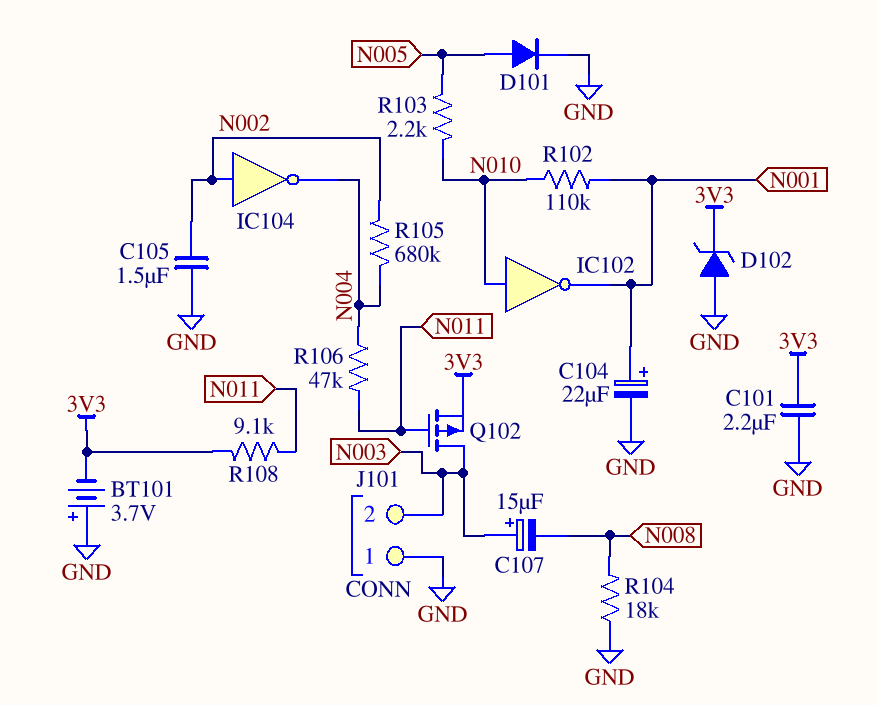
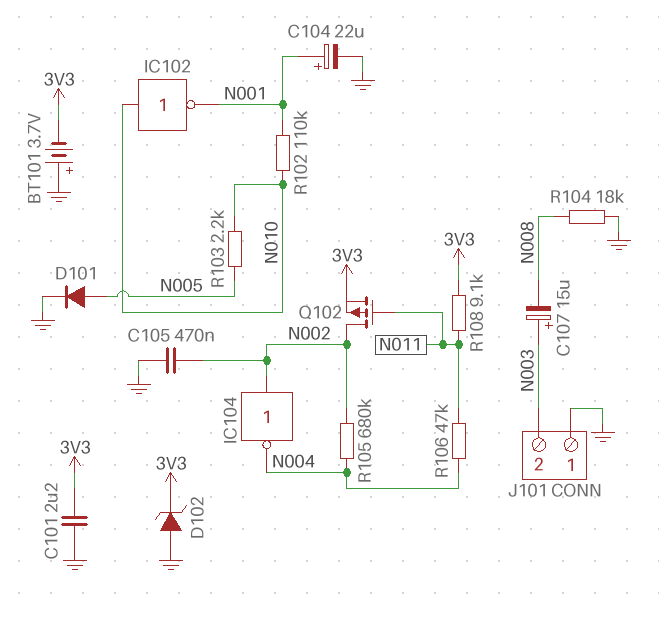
C105: 1.5uF (GND, N002) -> 470nF (GND, N002)
Q102: PMOS (G N011, D N003, S 3V3) -> PMOS (G N011, D N002, S 3V3)

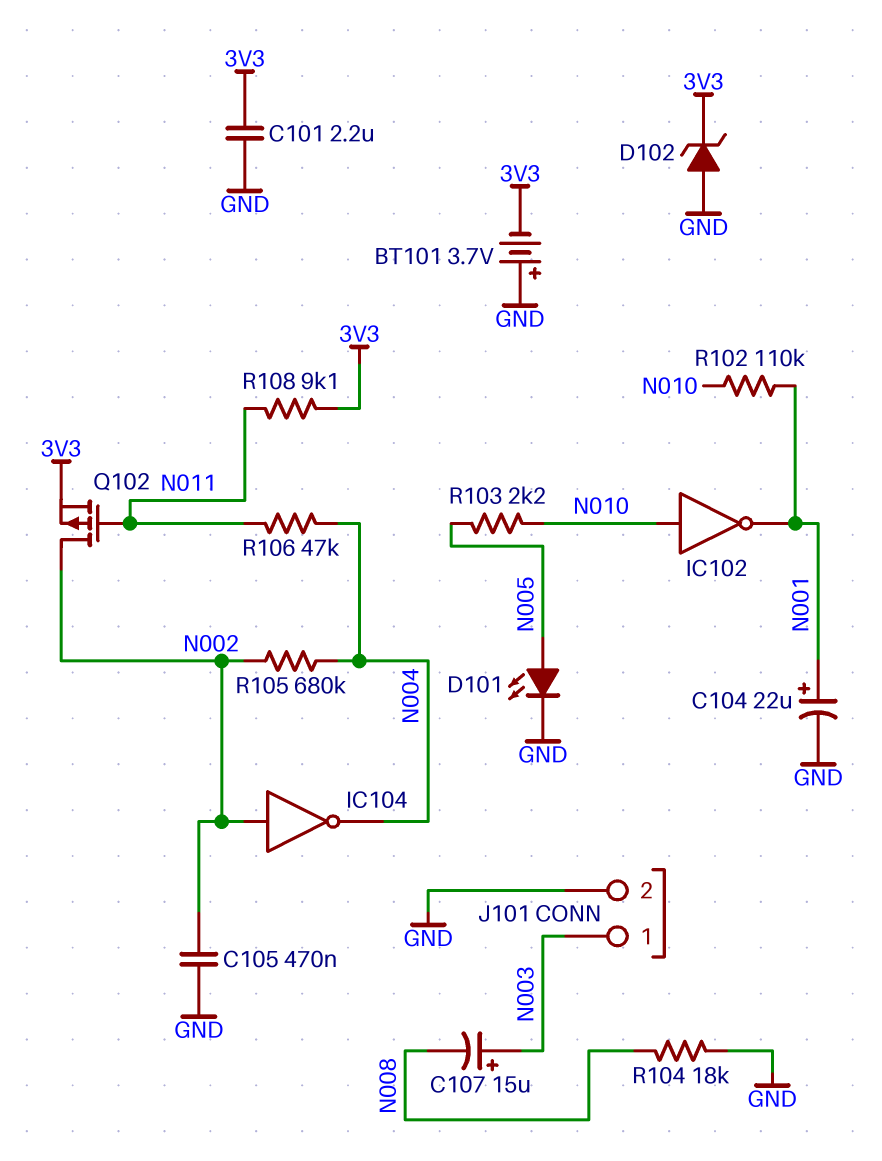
D101: diode (A N005, K GND) -> LED (A N005, K GND)
J101 pin 1: GND -> N003
J101 pin 2: N003 -> GND

